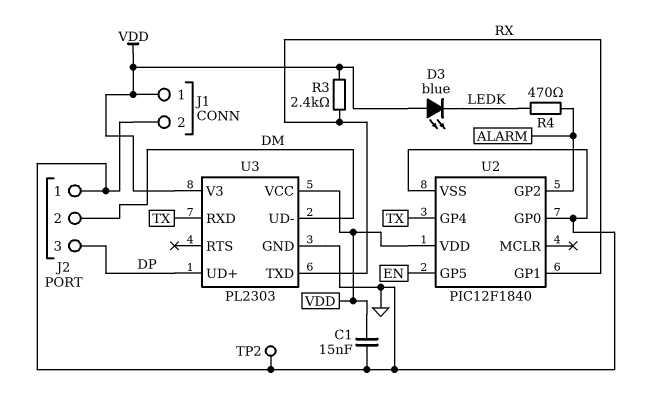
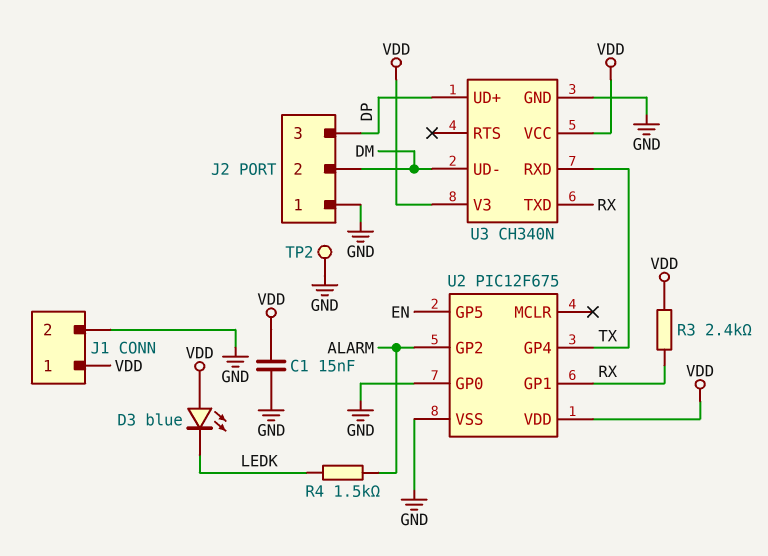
R4: 470 (ALARM, LEDK) -> 1.5k (ALARM, LEDK)
U2: PIC12F1840 -> PIC12F675
U3: PL2303 -> CH340N

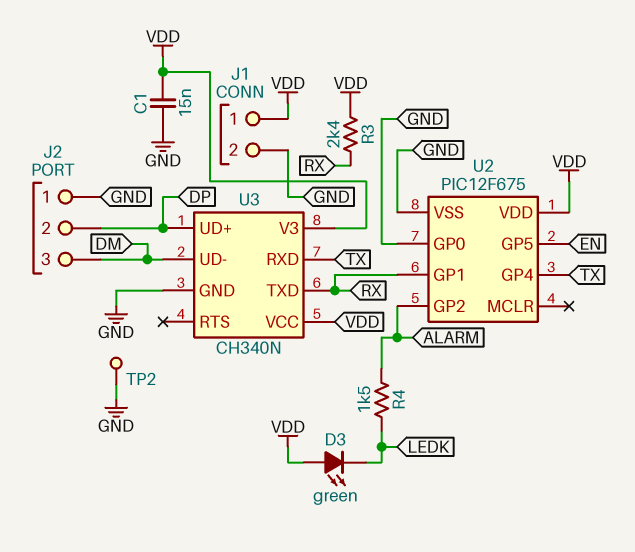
D3: LED blue (A VDD, K LEDK) -> LED green (A VDD, K LEDK)
J2 pin 2: DM -> DP
J2 pin 3: DP -> DM

